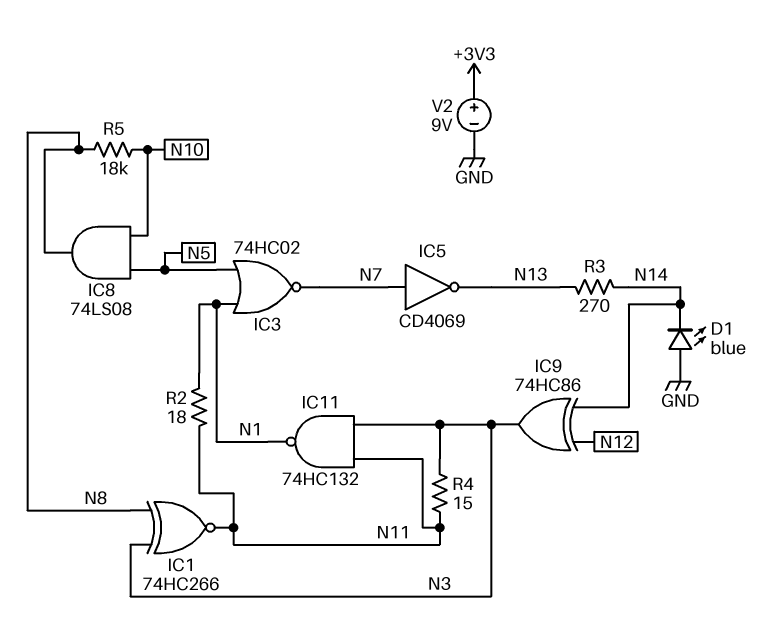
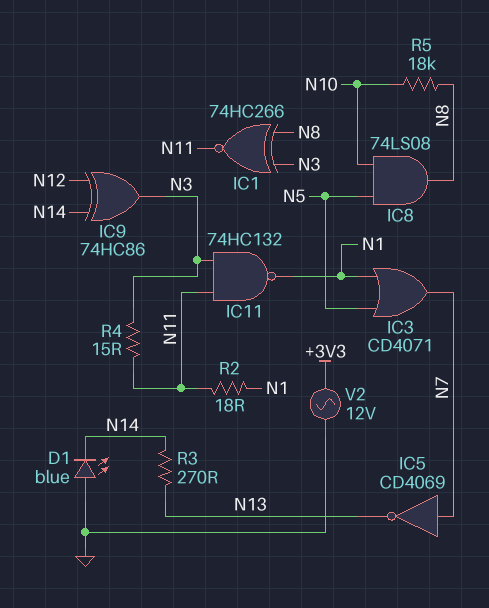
IC3: NOR 74HC02 (in N1, in N5, out N7) -> OR CD4071 (in N1, in N5, out N7)
V2: 9V (plus +3V3, minus GND) -> AC 12V (+3V3, GND)

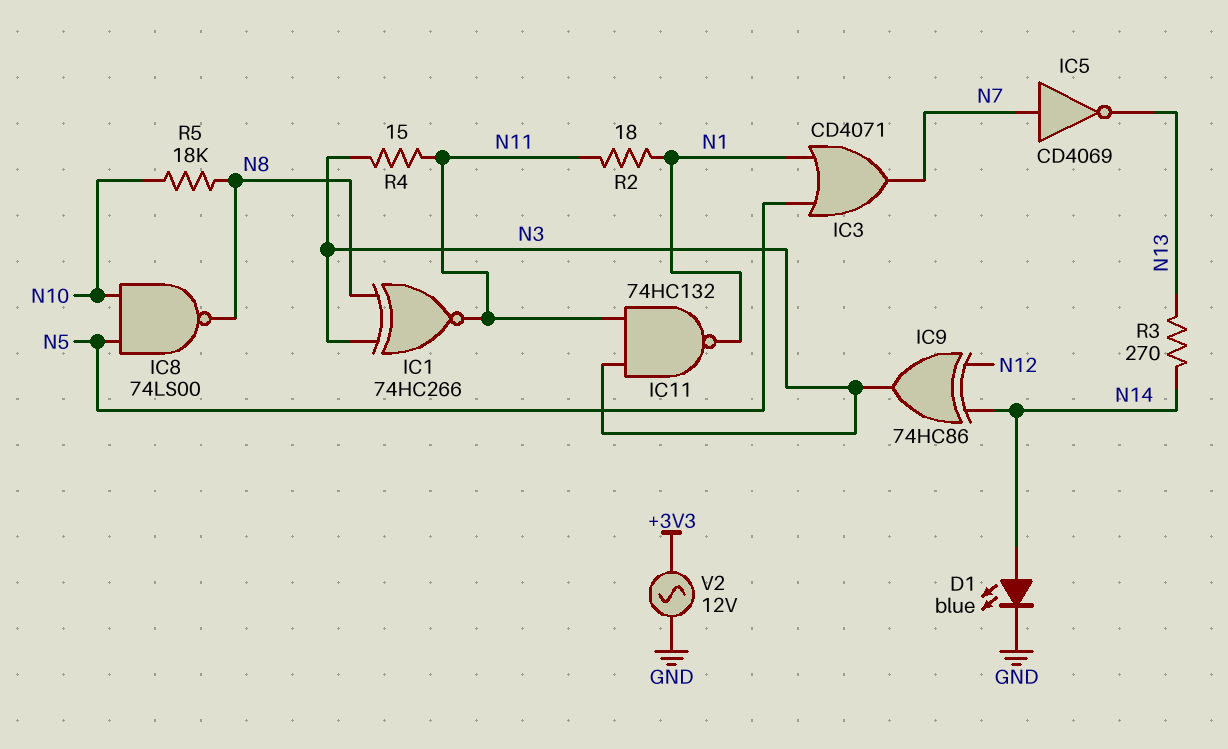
D1: LED blue (A GND, K N14) -> LED blue (A N14, K GND)
IC8: AND 74LS08 (in N5, in N10, out N8) -> NAND 74LS00 (in N5, in N10, out N8)

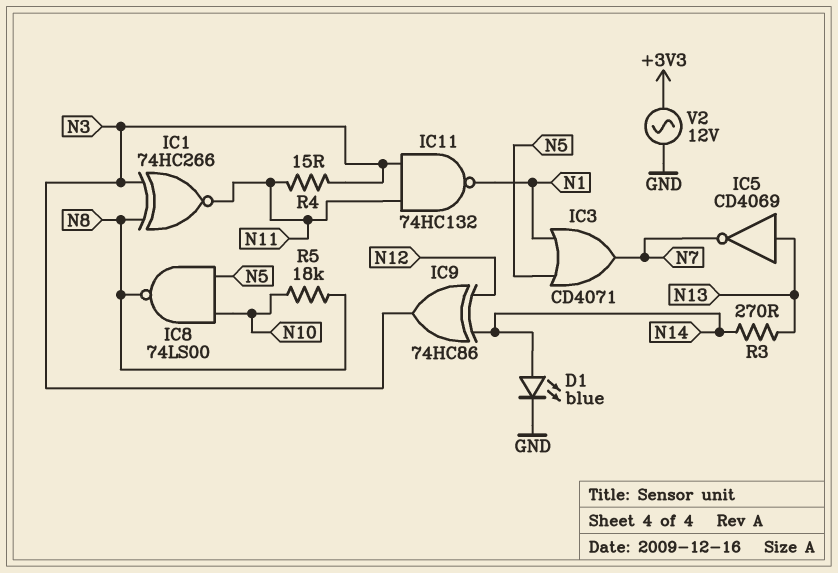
IC5: NOT CD4069 (in N7, out N13) -> NOT CD4069 (in N13, out N7)
R2: 18 (N1, N11) -> none

